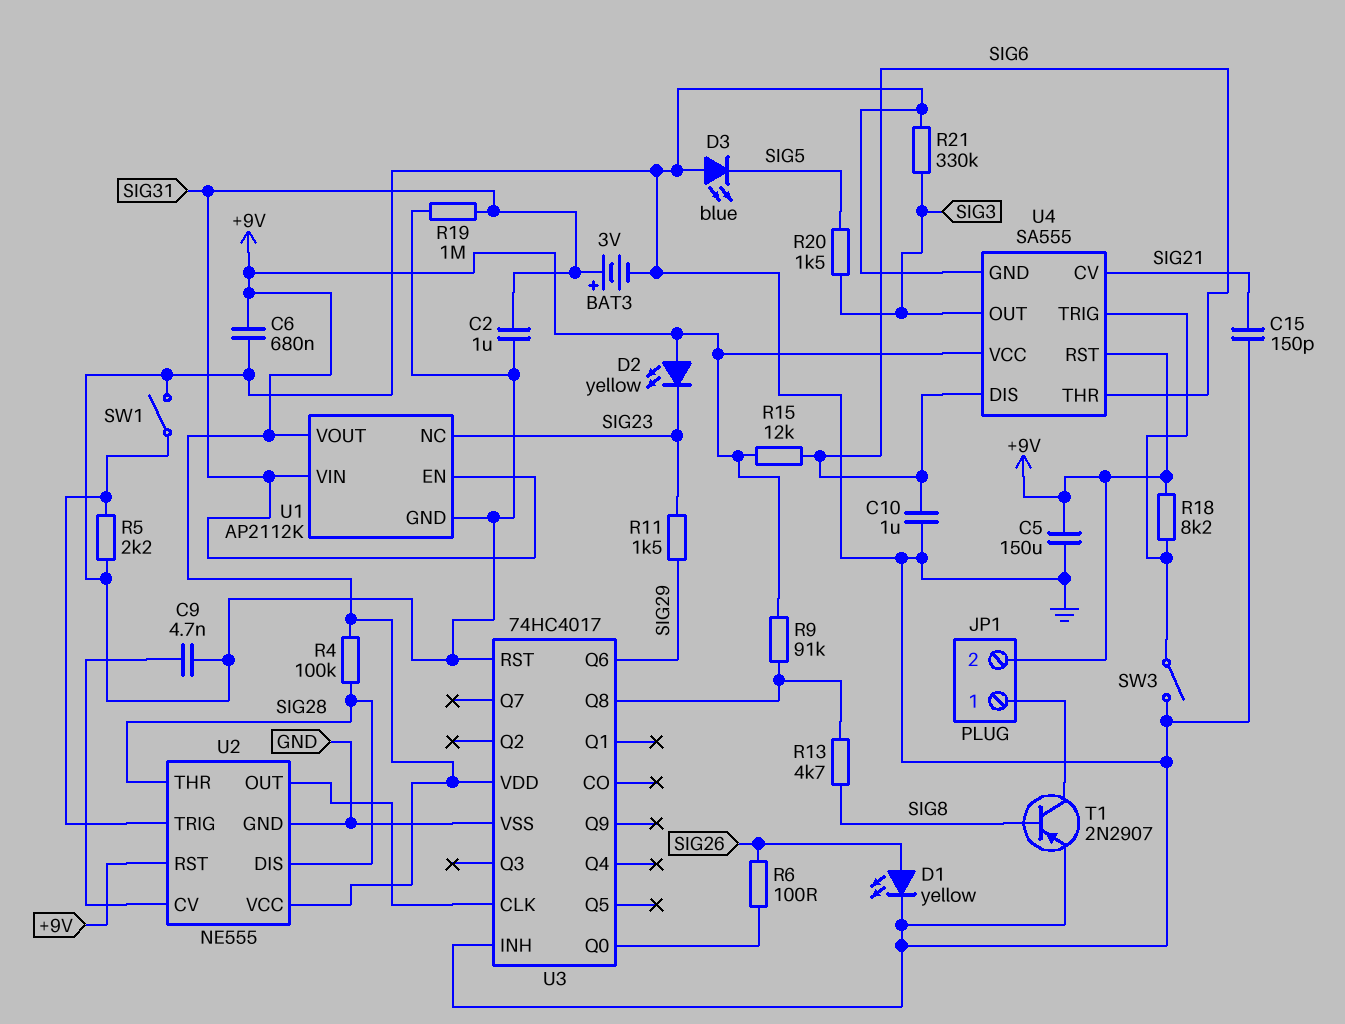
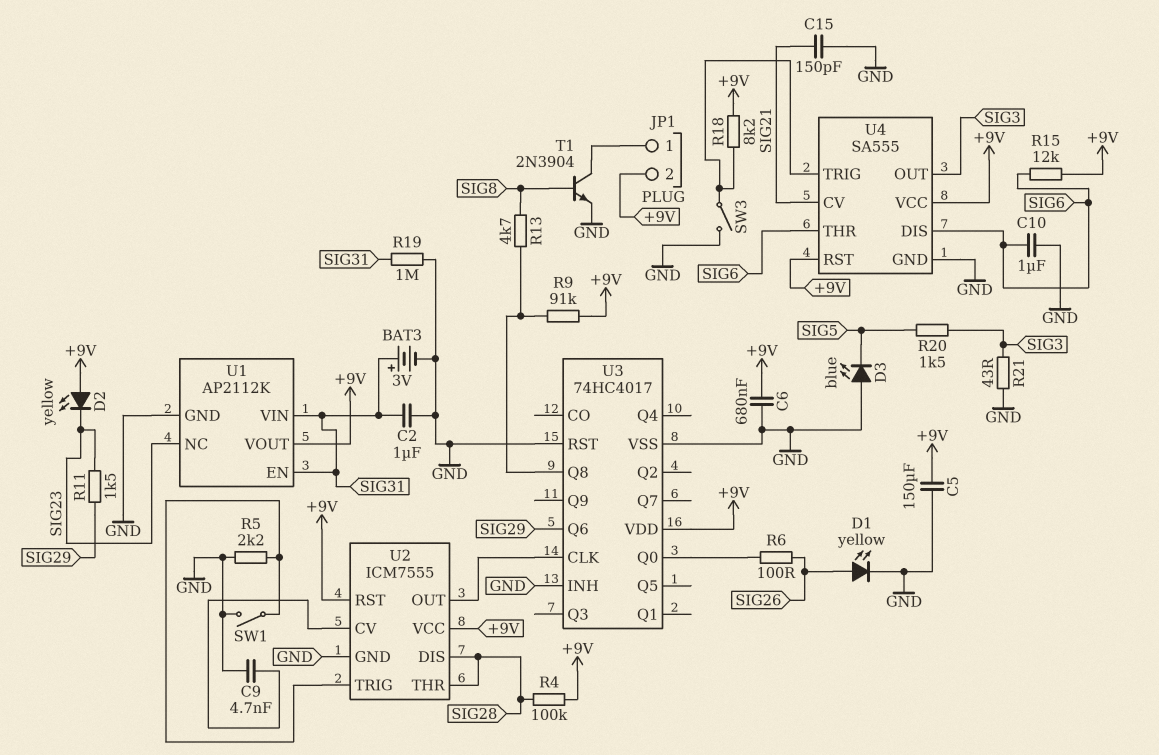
R21: 330k (GND, SIG3) -> 43 (GND, SIG3)
T1: PNP 2N2907 (B SIG8, C JP1/1, E GND) -> NPN 2N3904 (B SIG8, C JP1/1, E GND)
U2: NE555 -> ICM7555

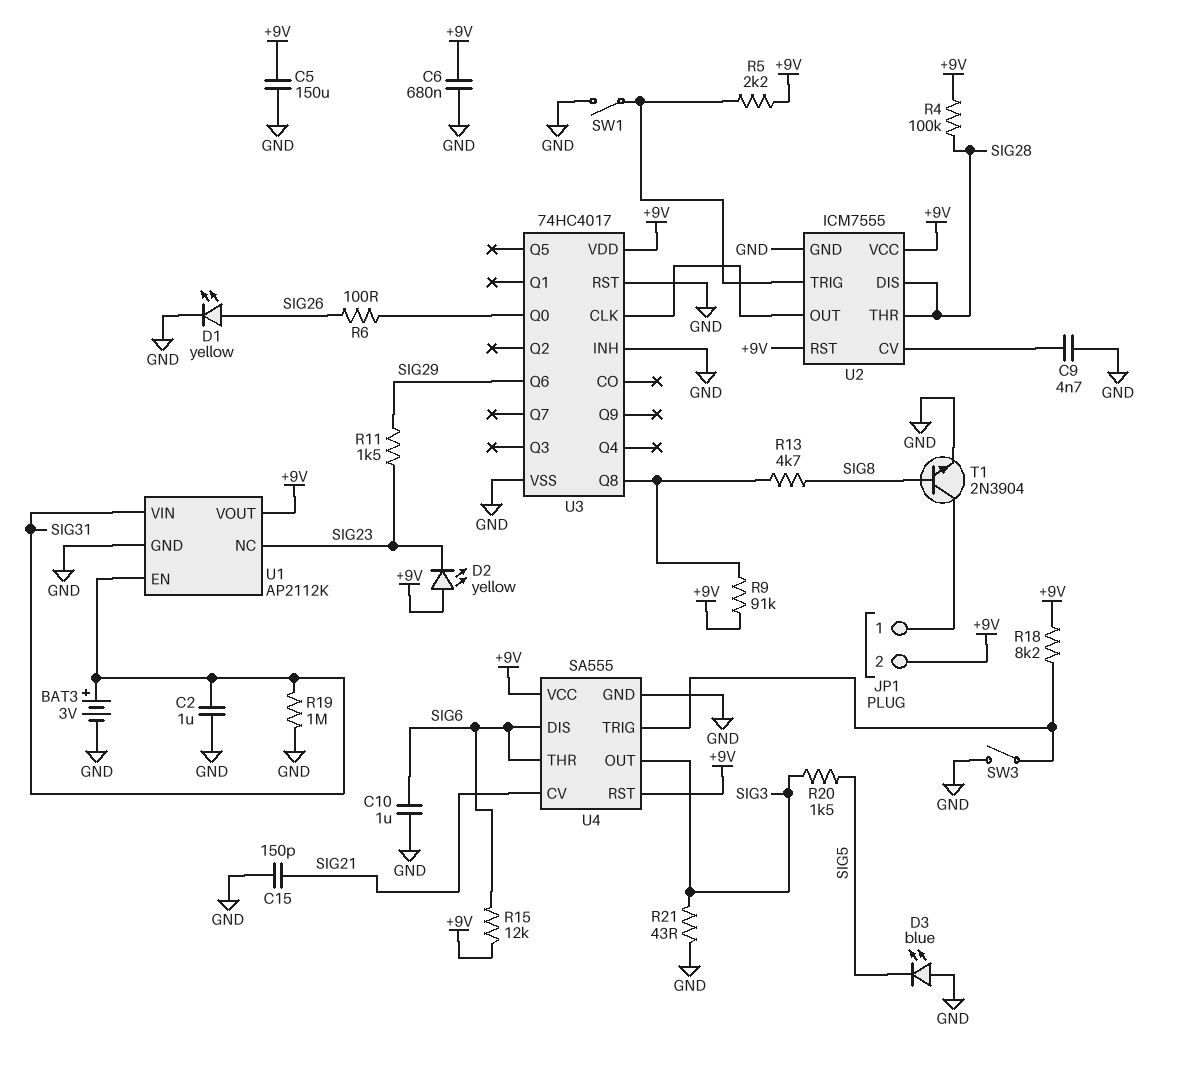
R5: 2.2k (GND, U2/TRIG) -> 2.2k (+9V, U2/TRIG)

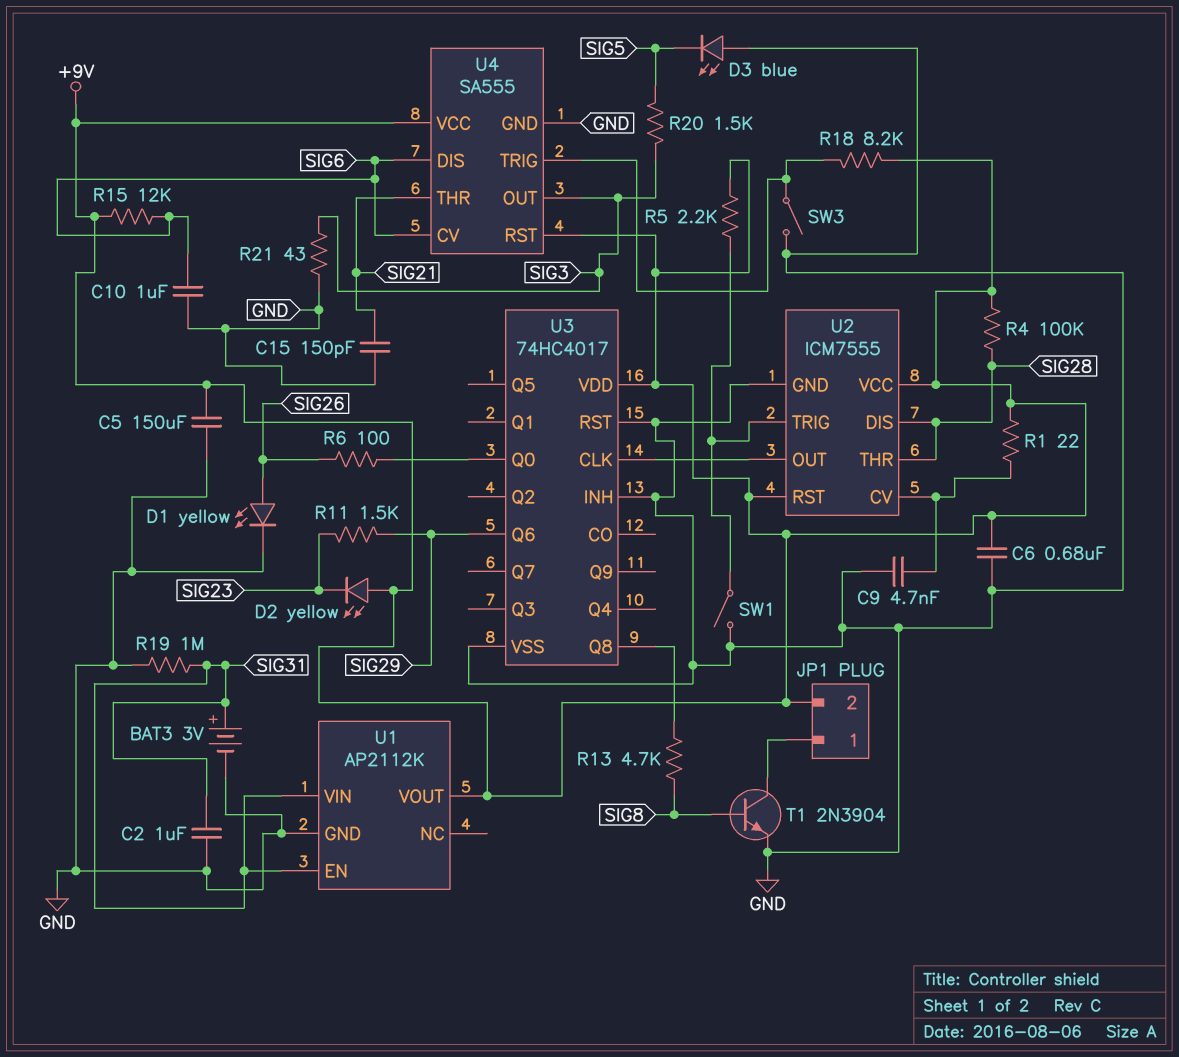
R1: none -> 22 (+9V, U2/CV)
R9: 91k (+9V, U3/Q8) -> none
U1 pin NC: SIG23 -> none
U4 pin CV: SIG21 -> SIG6
U4 pin THR: SIG6 -> SIG21

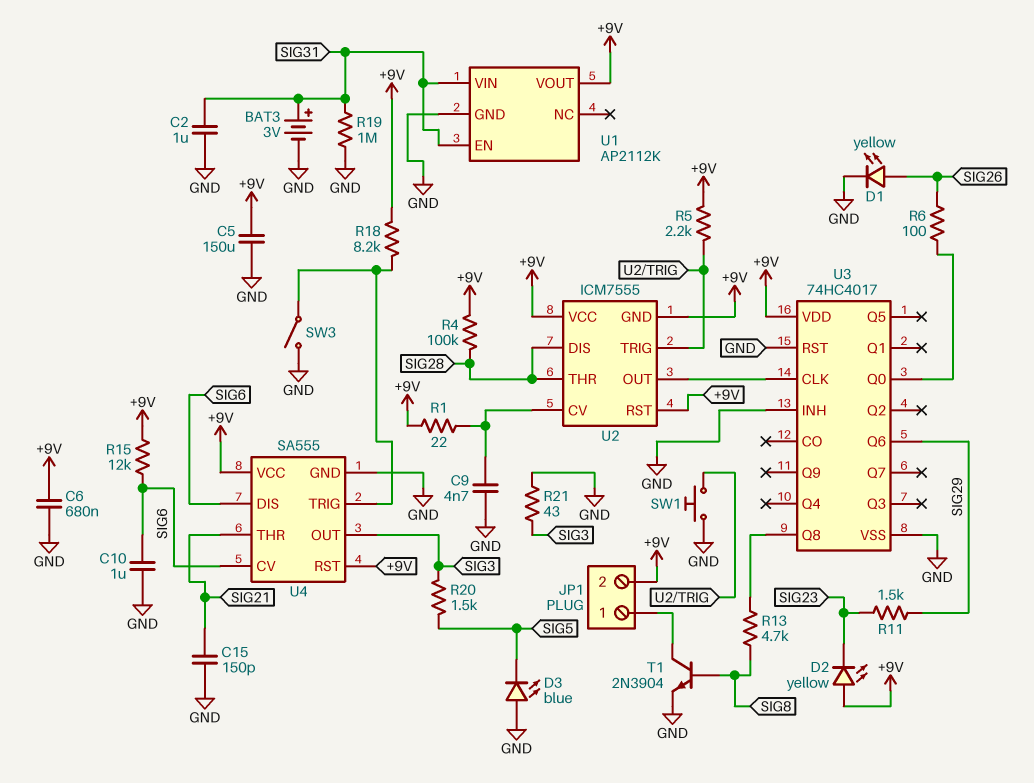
SW1: switch (GND, U2/TRIG) -> button (GND, U2/TRIG)
U2 pin GND: GND -> +9V

